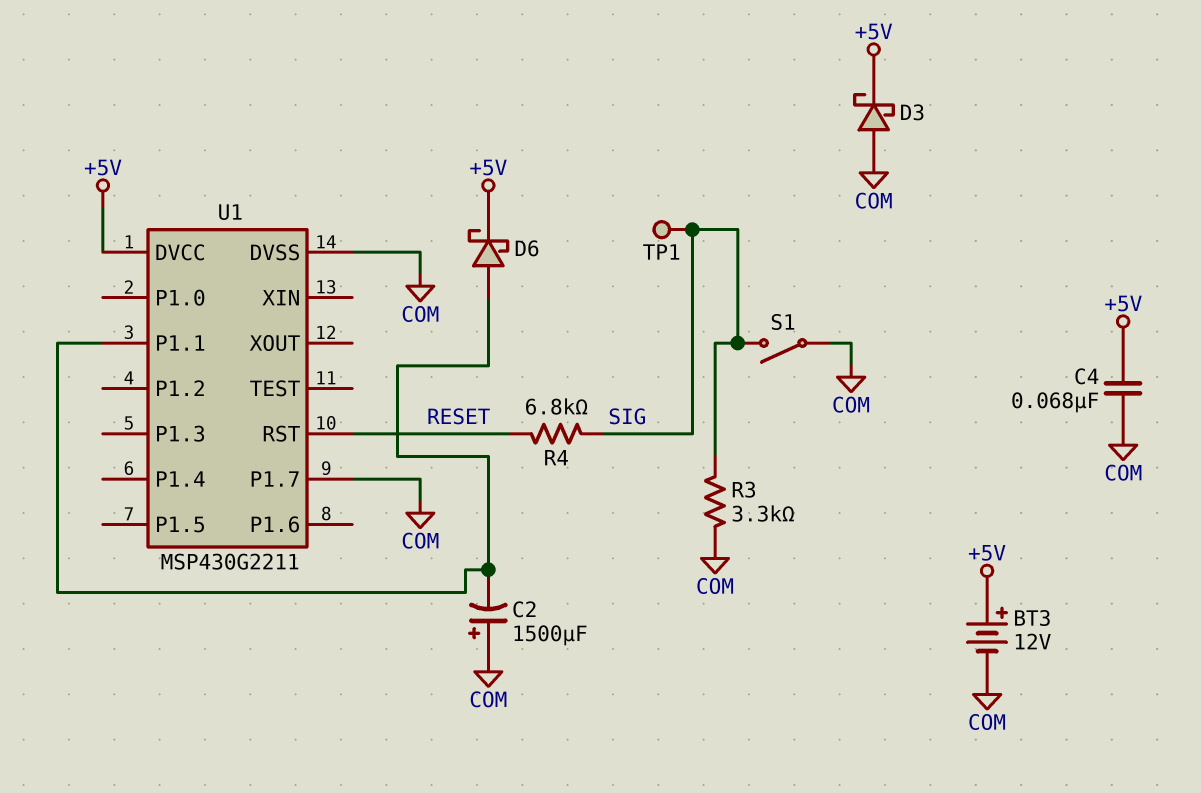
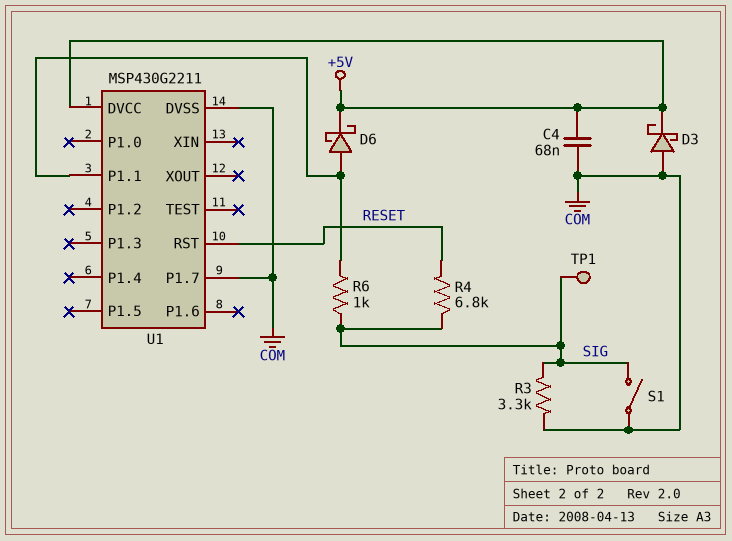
BT3: 12V (plus +5V, minus COM) -> none
C2: 1500uF (plus COM, minus U1/P1.1) -> none
R6: none -> 1k (SIG, U1/P1.1)

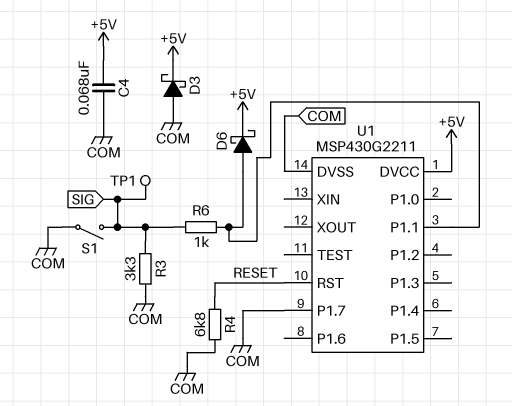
R4: 6.8k (RESET, SIG) -> 6.8k (COM, RESET)

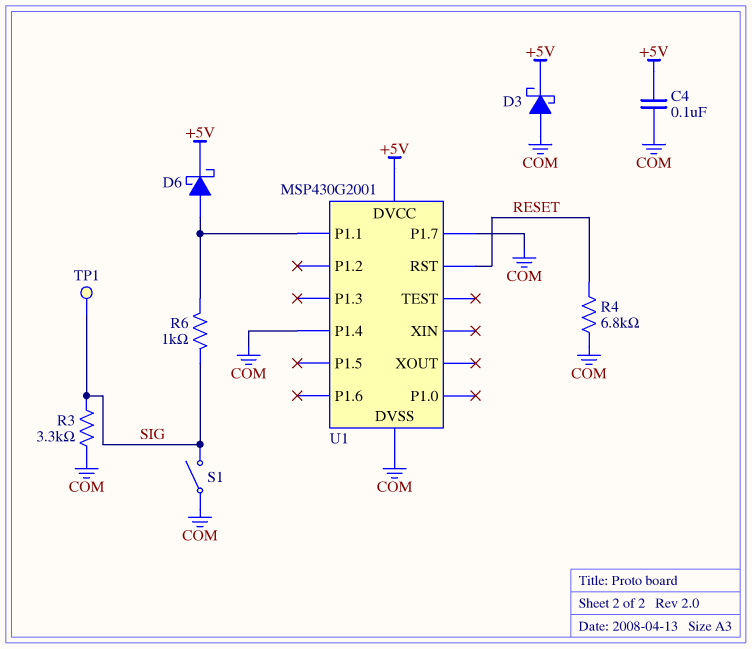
C4: 68nF (+5V, COM) -> 100nF (+5V, COM)
U1: MSP430G2211 -> MSP430G2001
U1 pin P1.4: none -> COM

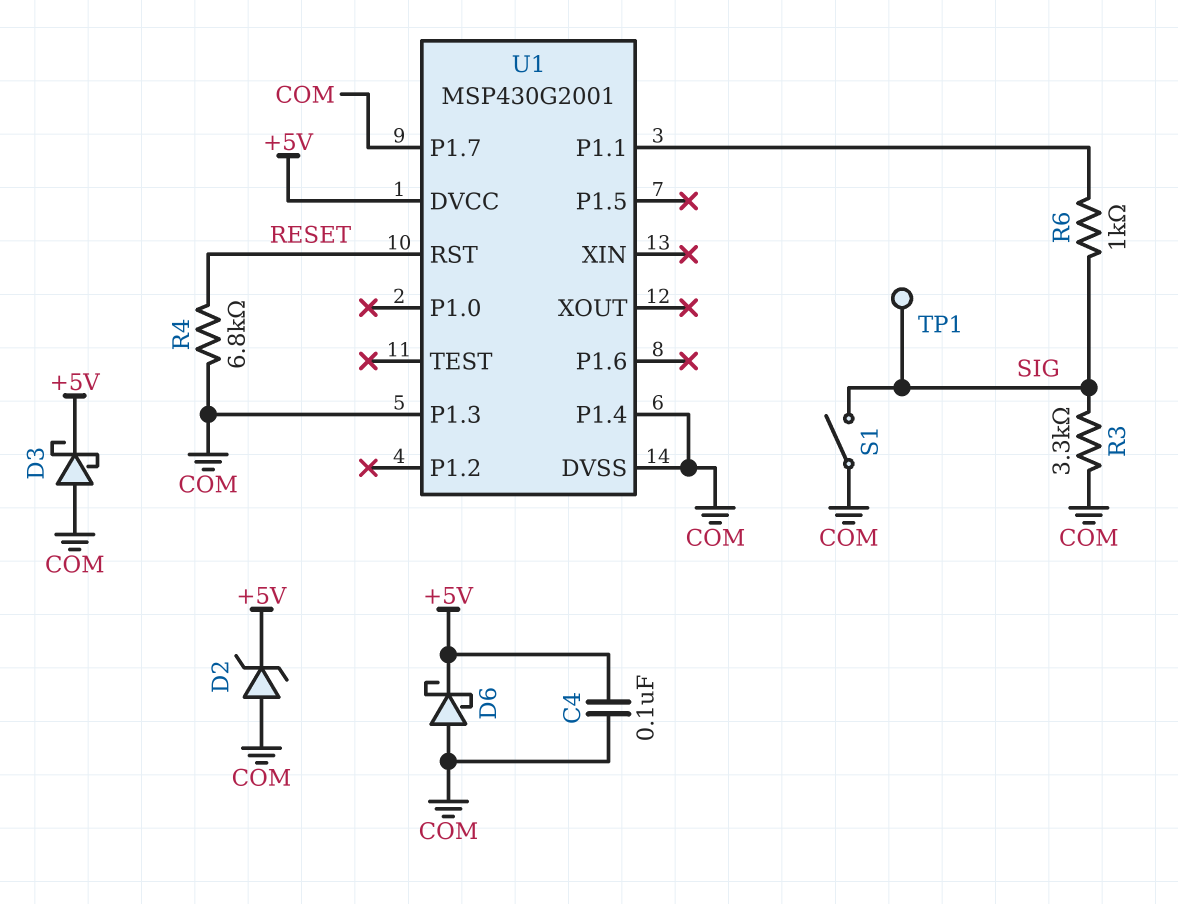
D2: none -> zener (A COM, K +5V)
D6: schottky (A U1/P1.1, K +5V) -> schottky (A COM, K +5V)
U1 pin P1.3: none -> COM

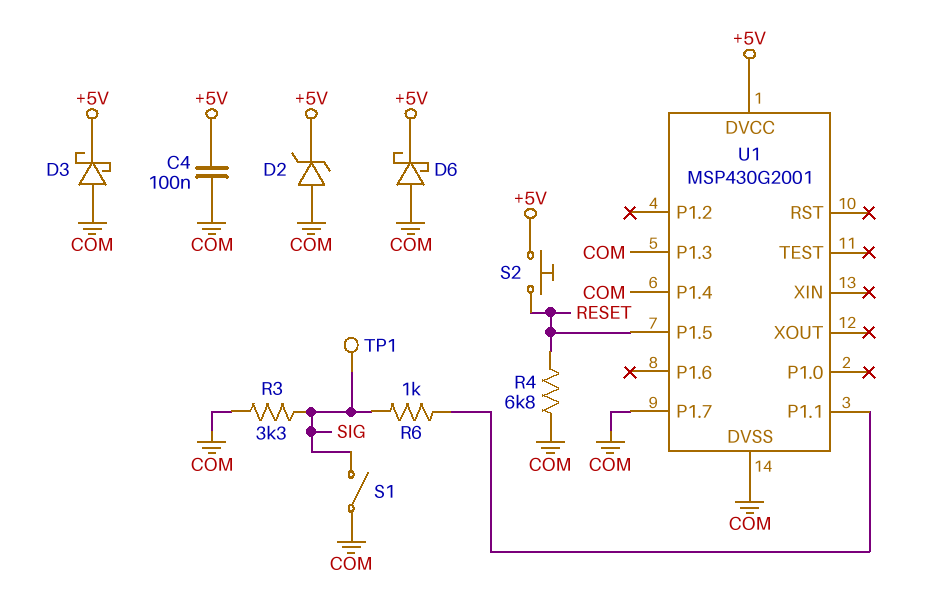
S2: none -> button (+5V, RESET)
U1 pin P1.5: none -> RESET
U1 pin RST: RESET -> none

